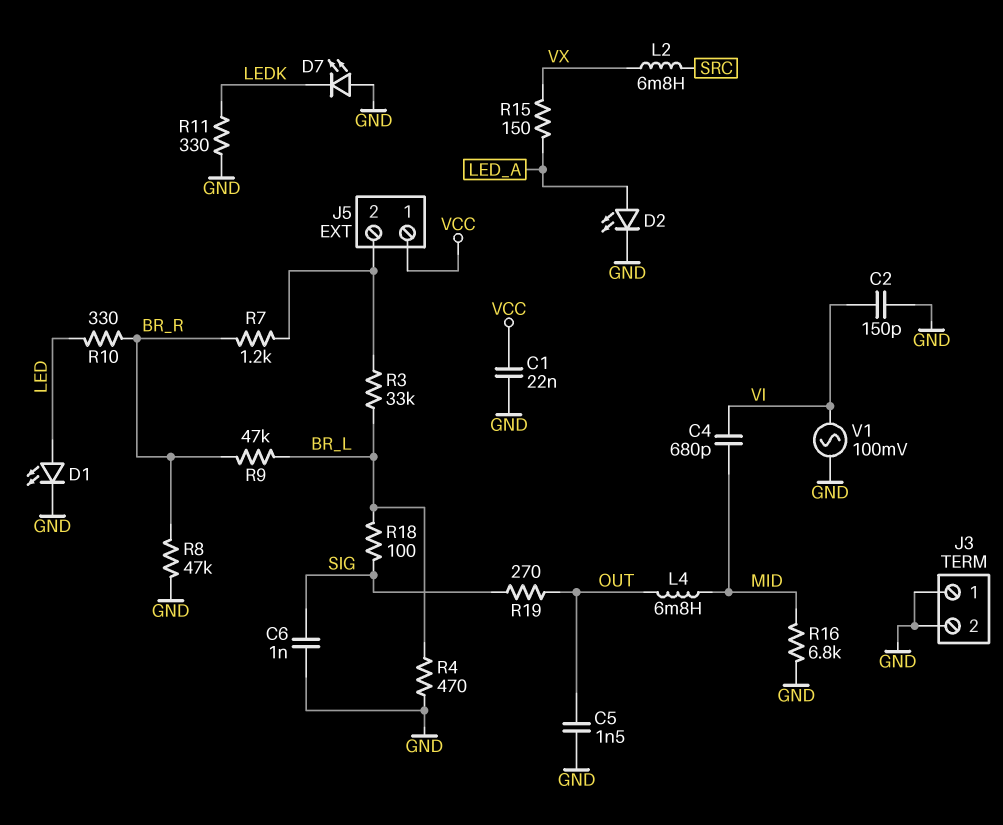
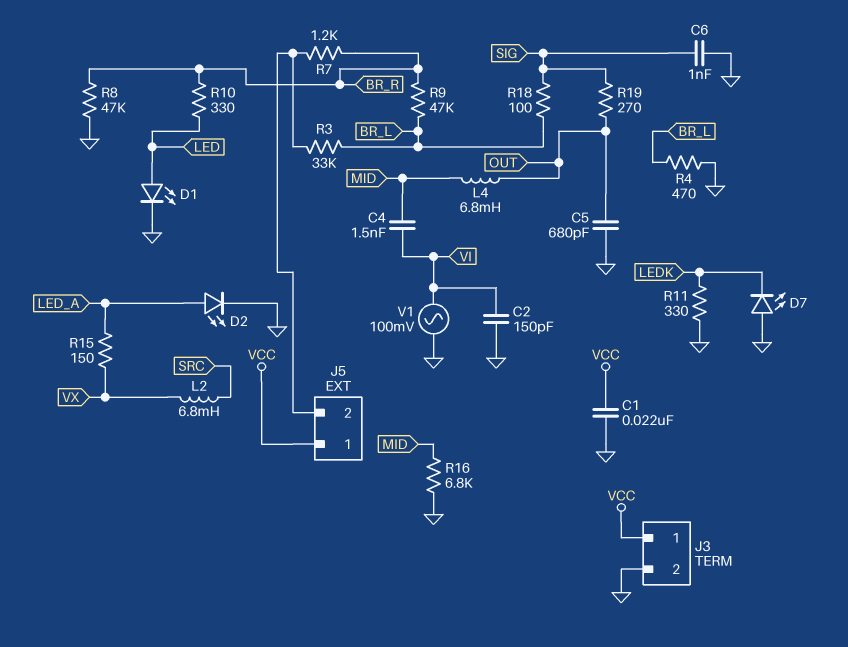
C4: 680pF (MID, VI) -> 1.5nF (MID, VI)
C5: 1.5nF (GND, OUT) -> 680pF (GND, OUT)
J3 pin 1: GND -> VCC

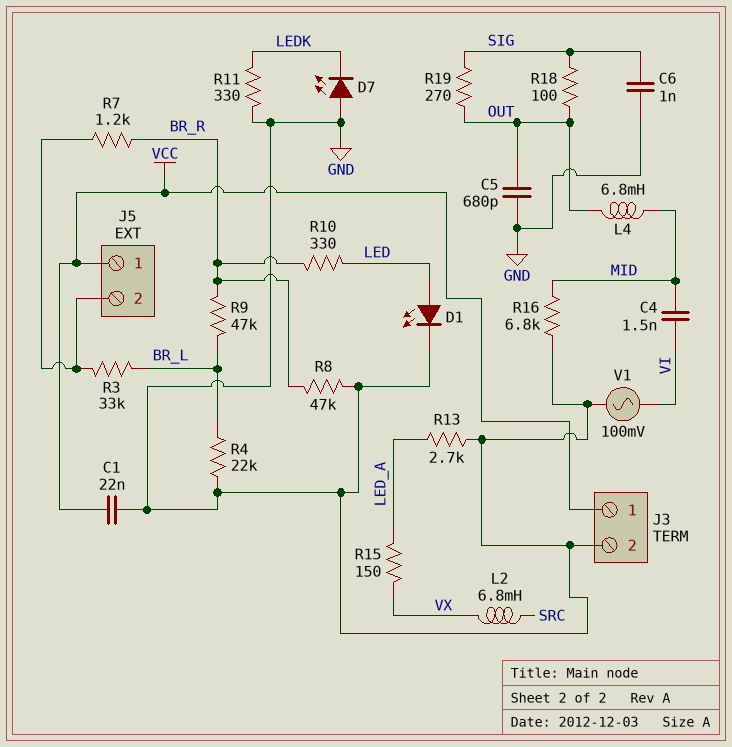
C2: 150pF (GND, VI) -> none
D2: LED (A LED_A, K GND) -> none
R4: 470 (BR_L, GND) -> 22k (BR_L, GND)
R13: none -> 2.7k (GND, LED_A)
R18: 100 (BR_L, SIG) -> 100 (OUT, SIG)

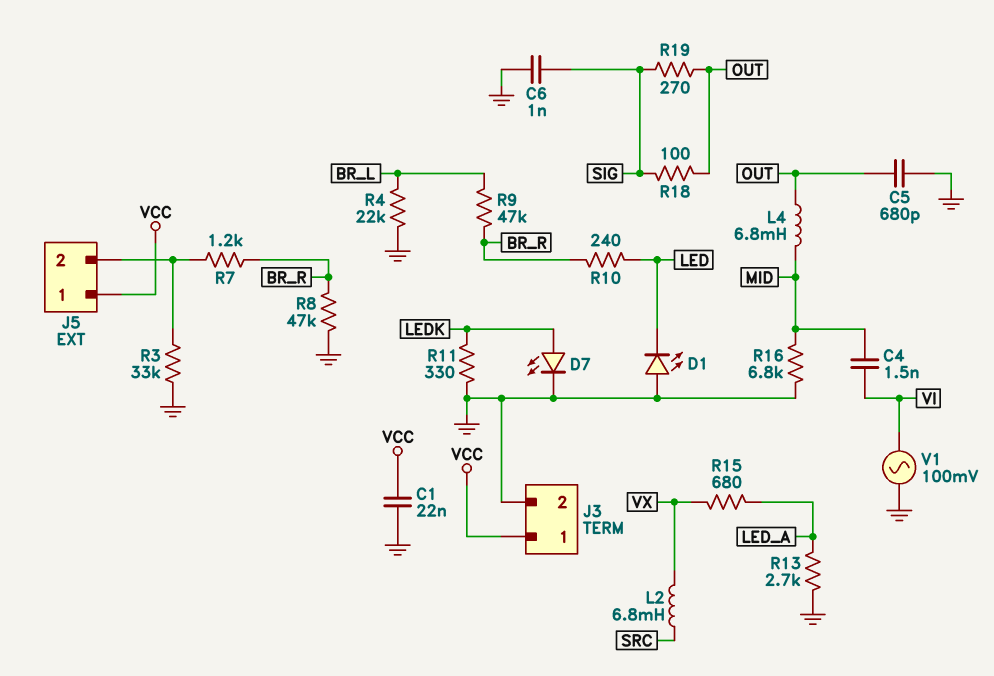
D1: LED (A LED, K GND) -> LED (A GND, K LED)
D7: LED (A GND, K LEDK) -> LED (A LEDK, K GND)
R3: 33k (BR_L, J5/2) -> 33k (GND, J5/2)
R10: 330 (BR_R, LED) -> 240 (BR_R, LED)
R15: 150 (LED_A, VX) -> 680 (LED_A, VX)

